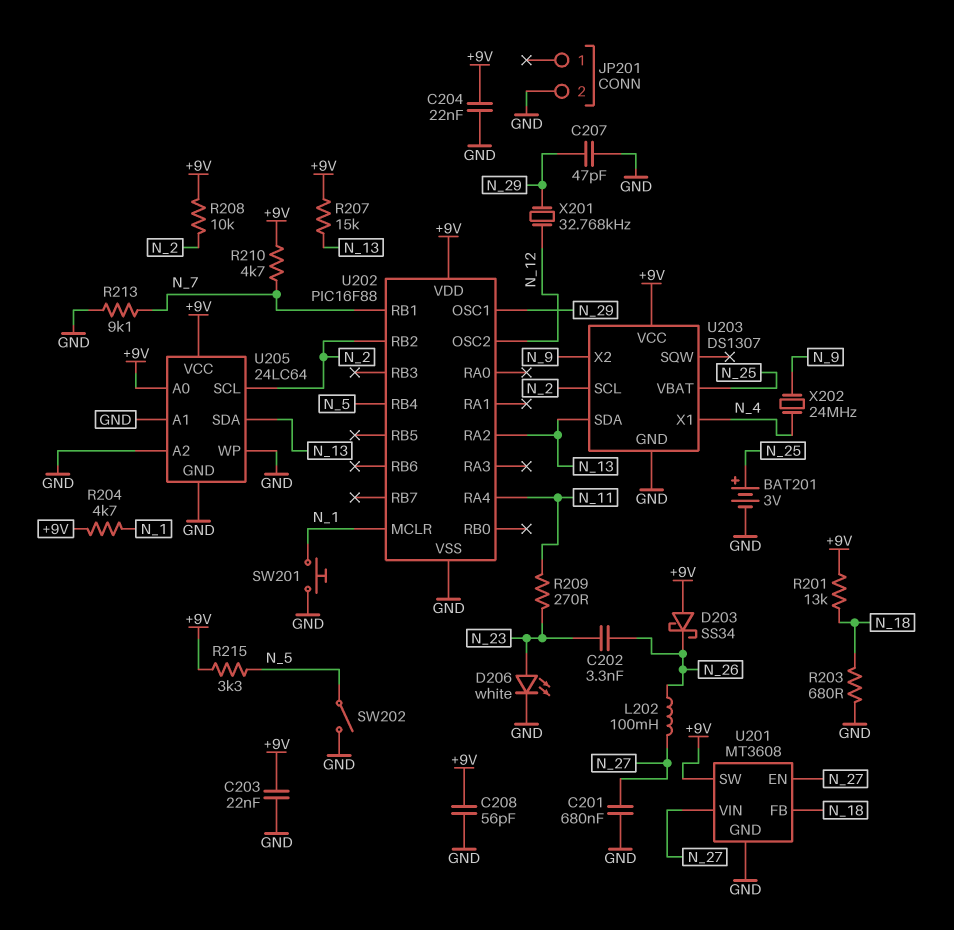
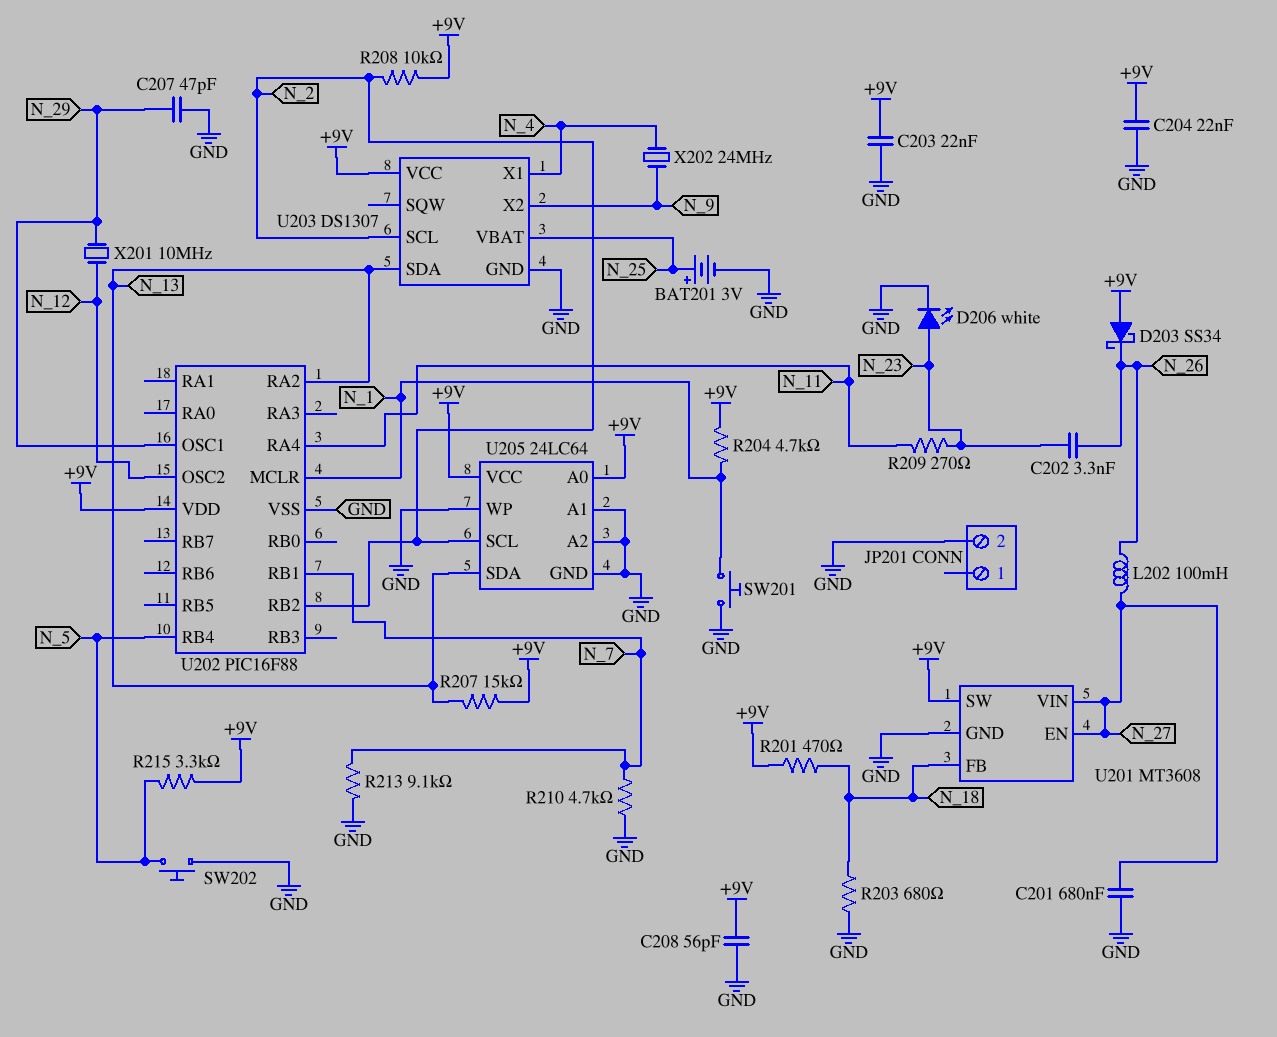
R201: 13k (+9V, N_18) -> 470 (+9V, N_18)
R210: 4.7k (+9V, N_7) -> 4.7k (GND, N_7)
SW202: switch (GND, N_5) -> button (GND, N_5)
X201: 32.768kHz (N_12, N_29) -> 10MHz (N_12, N_29)

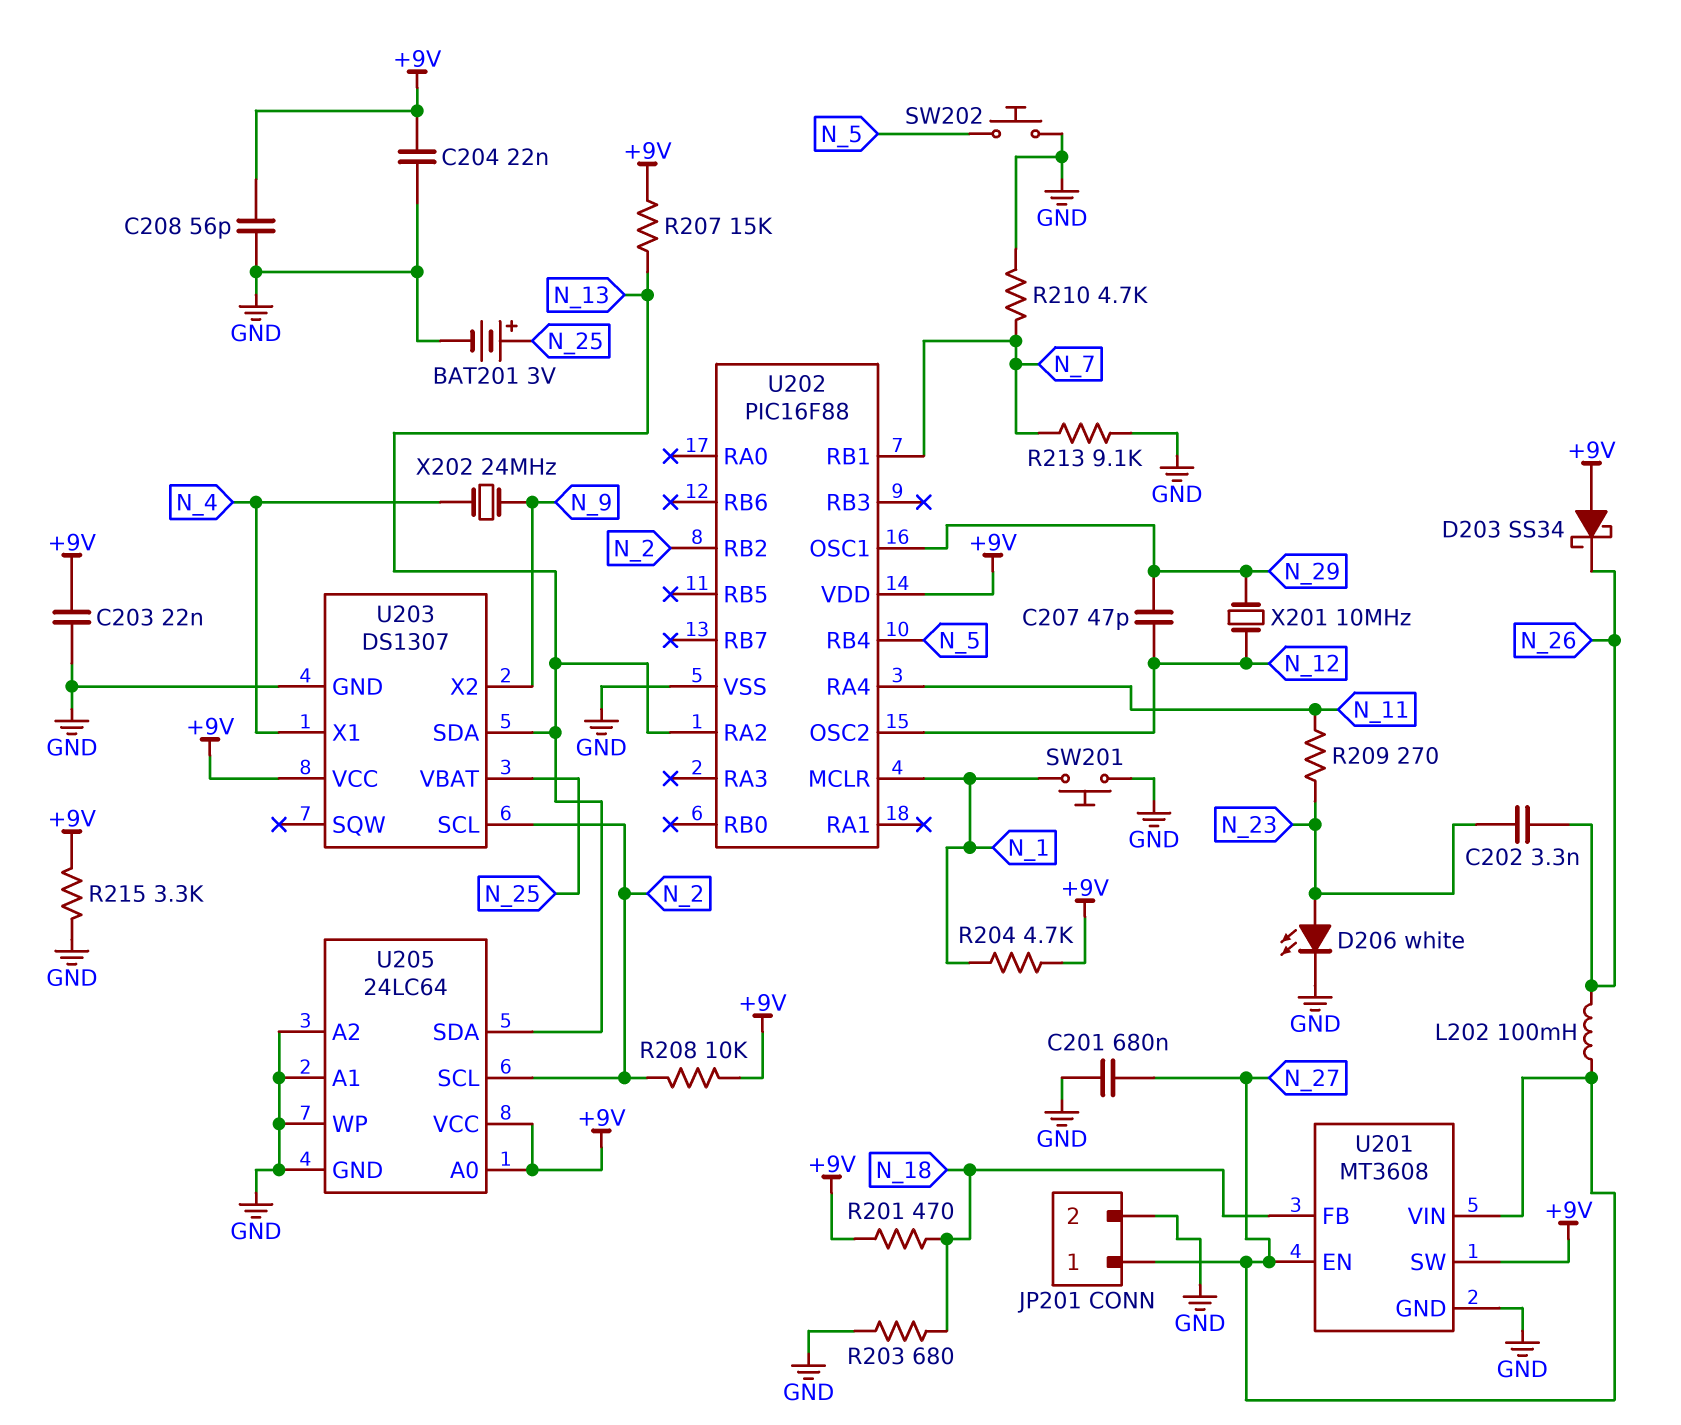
C207: 47pF (GND, N_29) -> 47pF (N_12, N_29)
JP201 pin 1: none -> N_27
R215: 3.3k (+9V, N_5) -> 3.3k (+9V, GND)

